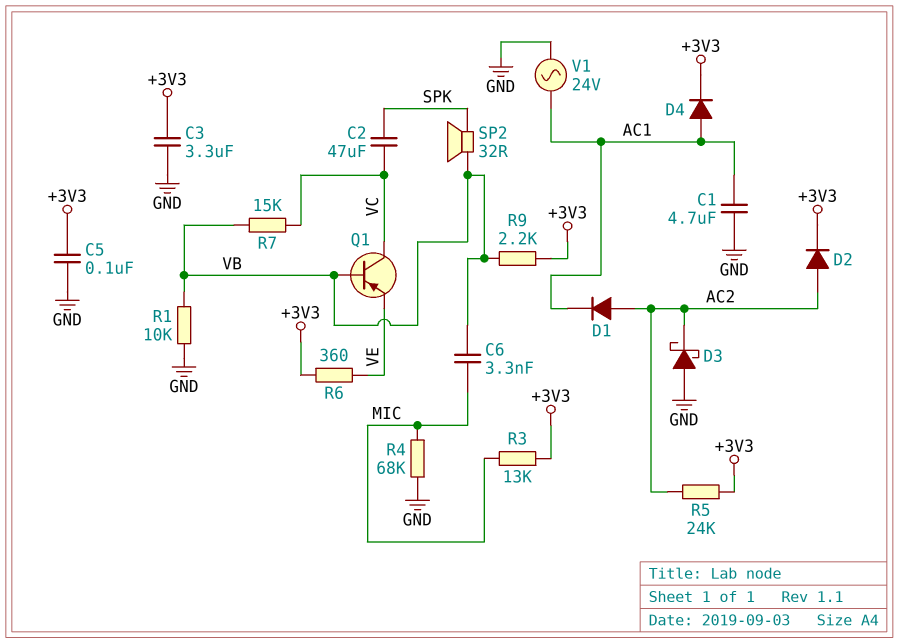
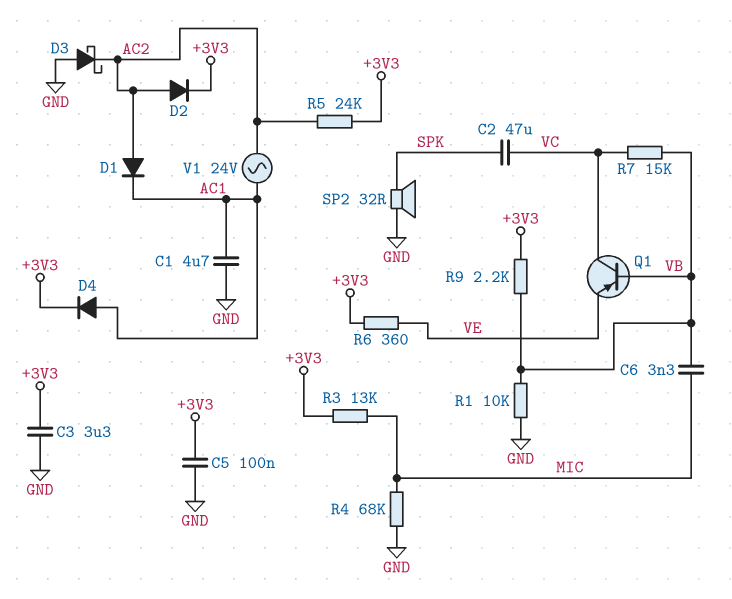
SP2: speaker 32R (SPK, VB) -> speaker 32R (GND, SPK)
V1: AC 24V (AC1, GND) -> AC 24V (AC1, AC2)

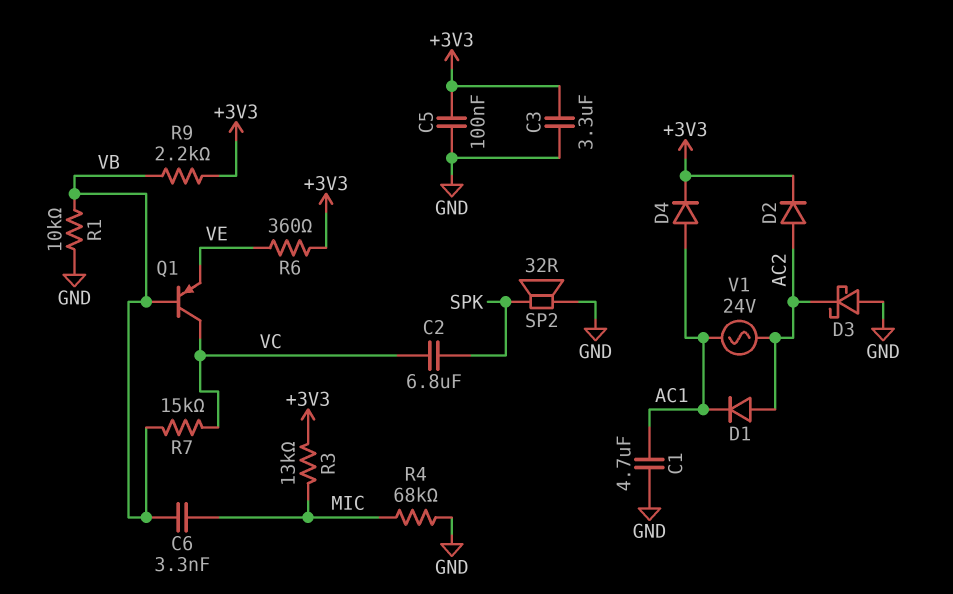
C2: 47uF (SPK, VC) -> 6.8uF (SPK, VC)
R5: 24k (+3V3, AC2) -> none

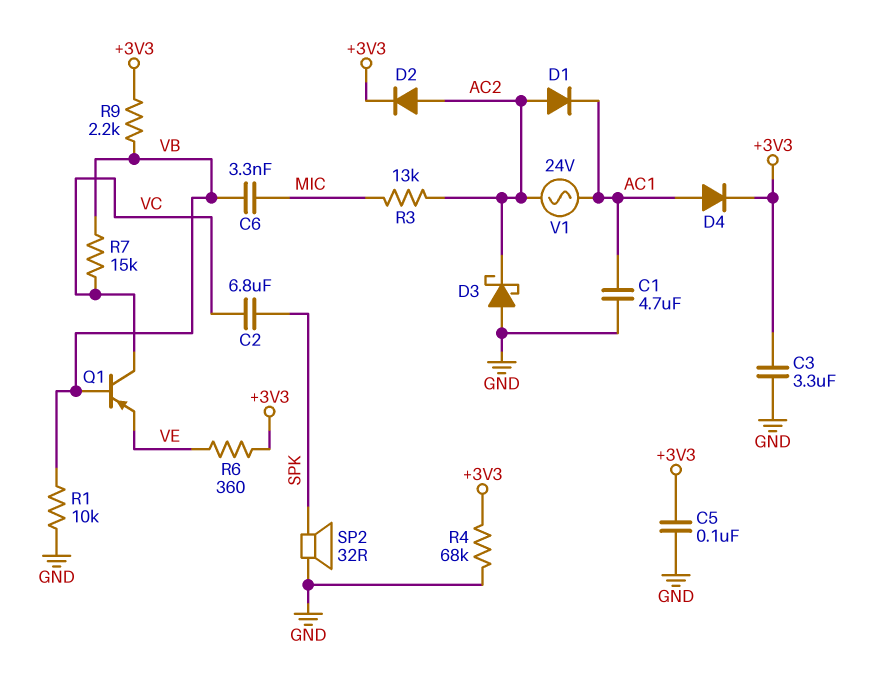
R3: 13k (+3V3, MIC) -> 13k (AC2, MIC)
R4: 68k (GND, MIC) -> 68k (+3V3, GND)

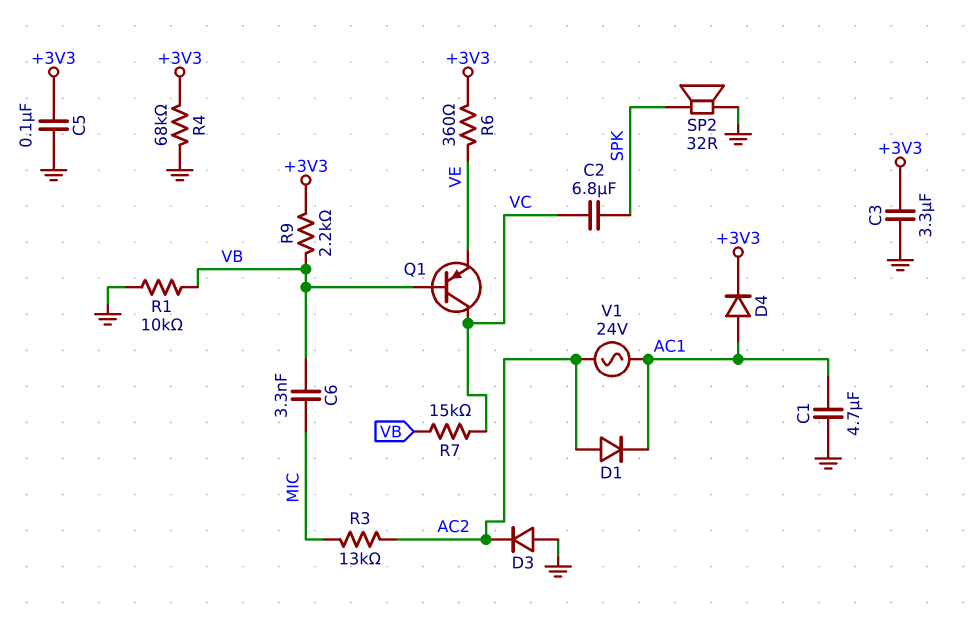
D2: diode (A AC2, K +3V3) -> none
D3: schottky (A GND, K AC2) -> diode (A GND, K AC2)

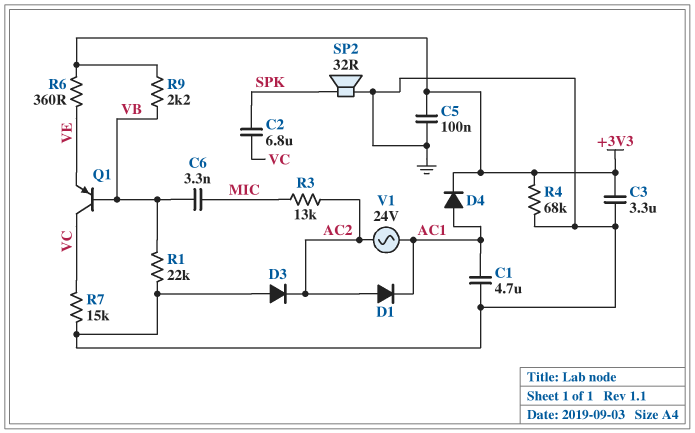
R1: 10k (GND, VB) -> 22k (GND, VB)
R7: 15k (VB, VC) -> 15k (GND, VC)

